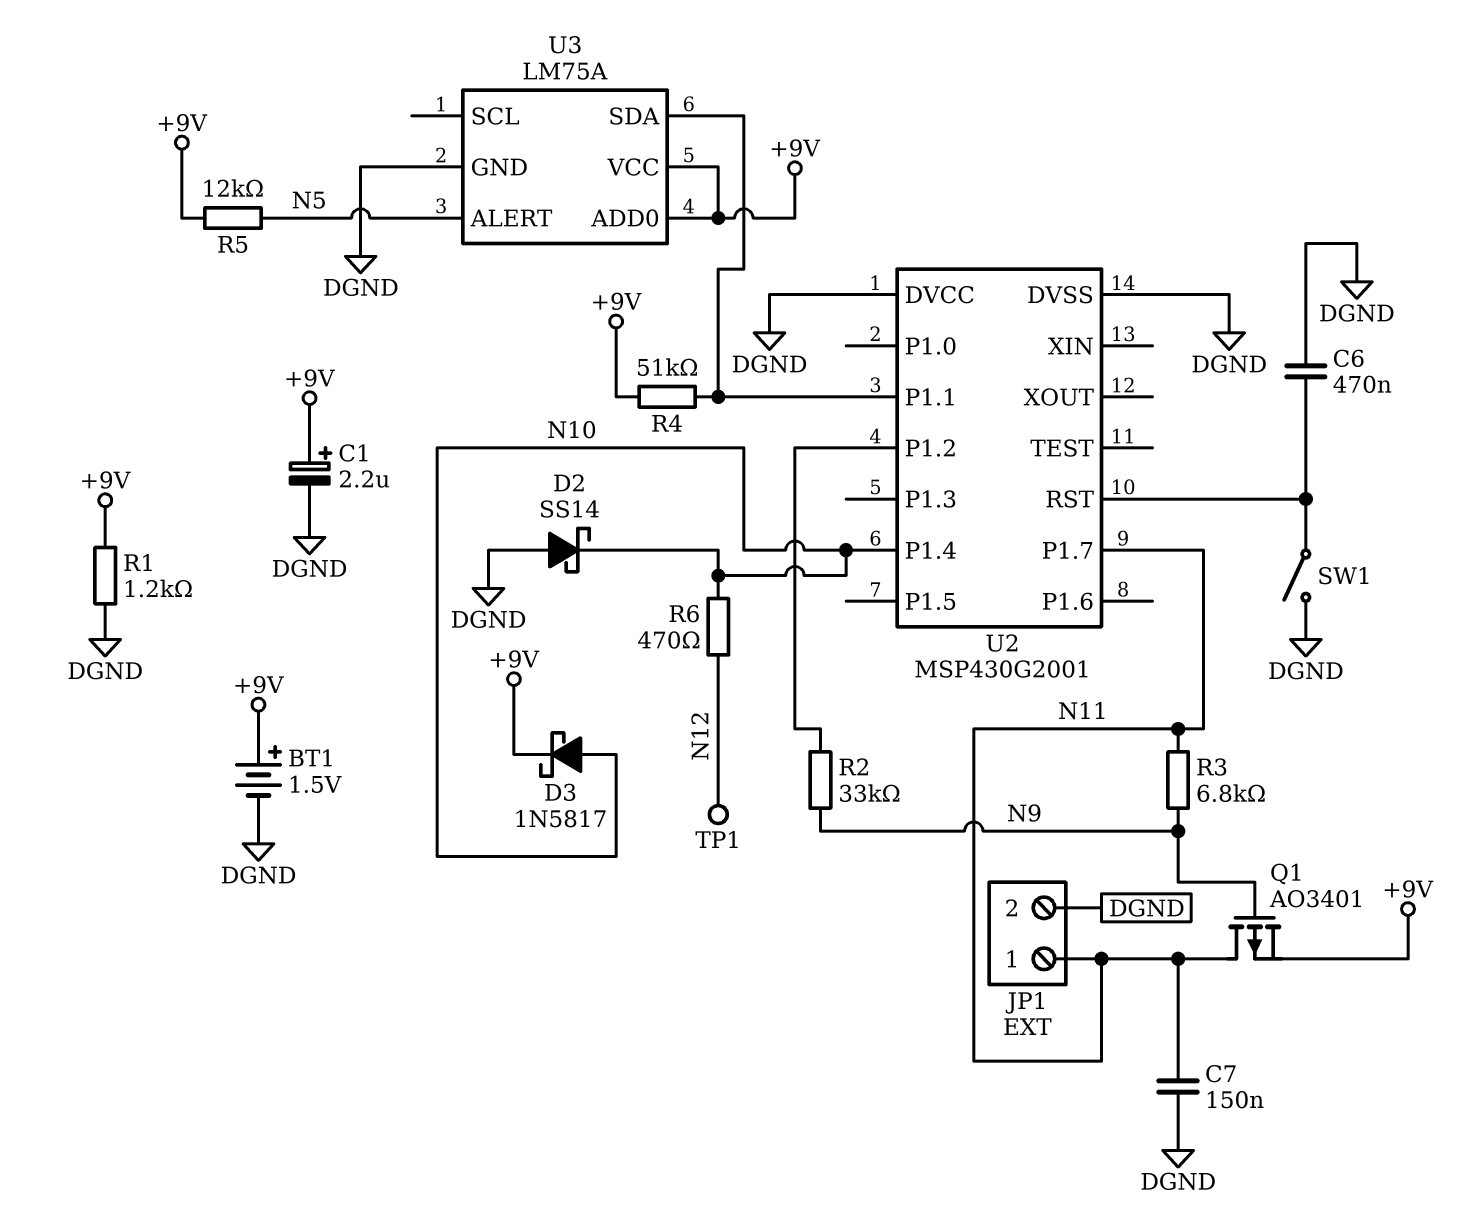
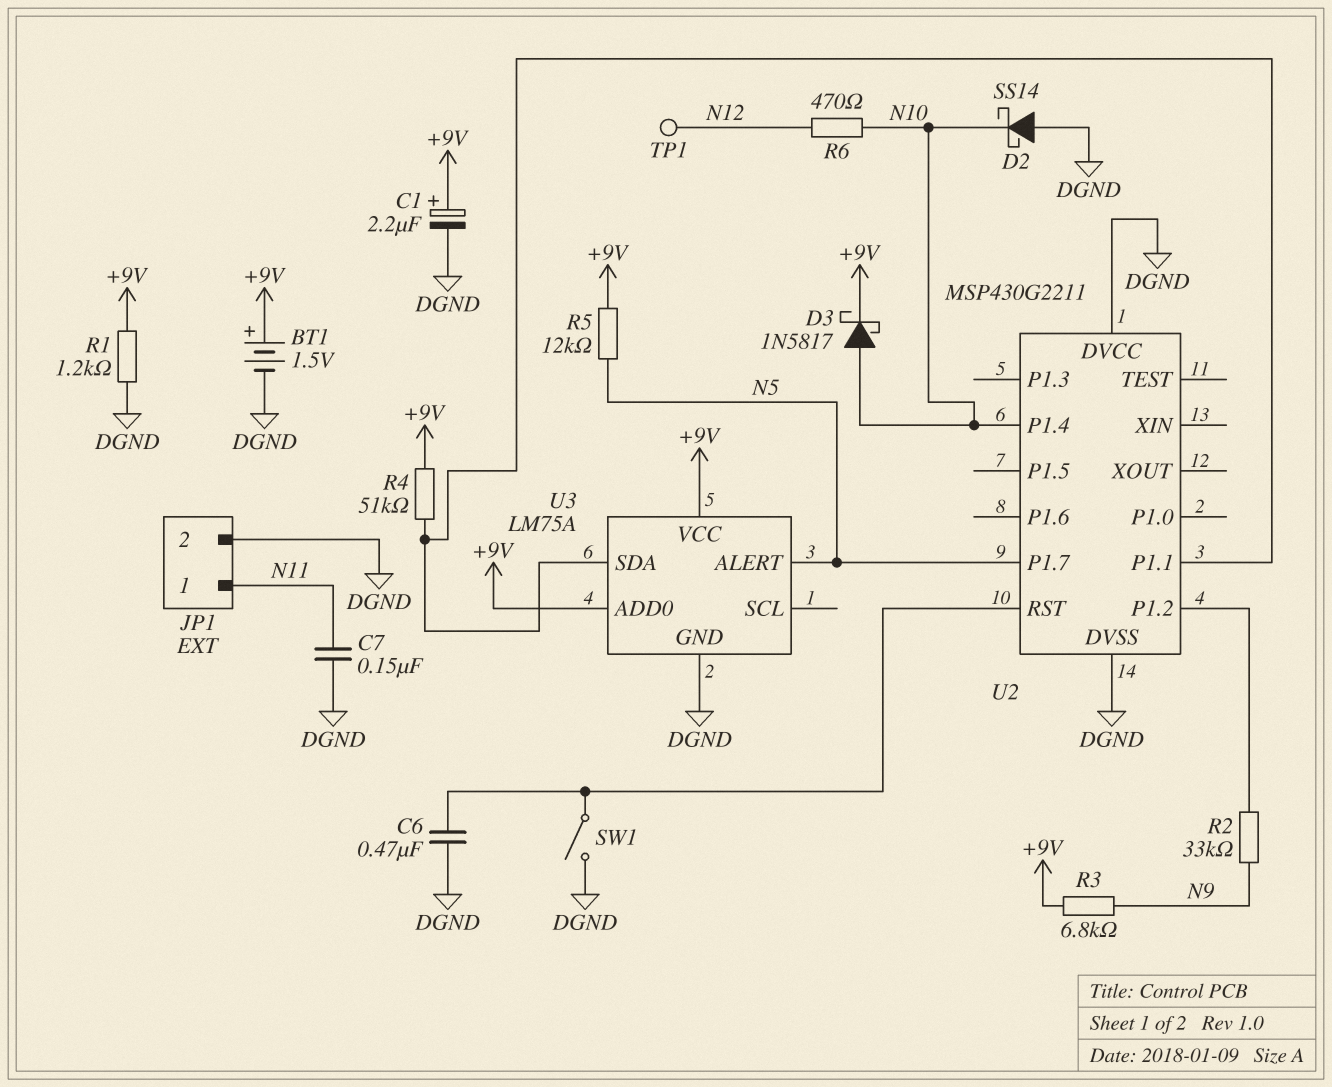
Q1: PMOS AO3401 (G N9, D N11, S +9V) -> none
R3: 6.8k (N9, N11) -> 6.8k (+9V, N9)
U2: MSP430G2001 -> MSP430G2211
U2 pin P1.7: N11 -> N5

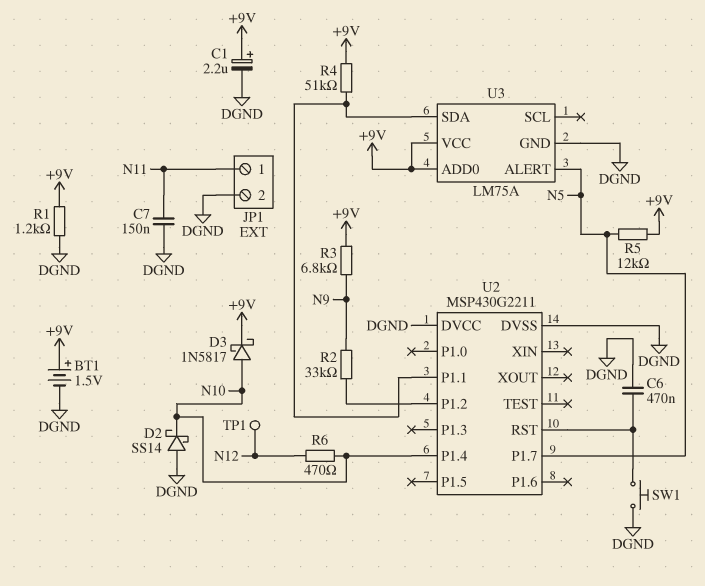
SW1: switch (DGND, U2/RST) -> button (DGND, U2/RST)

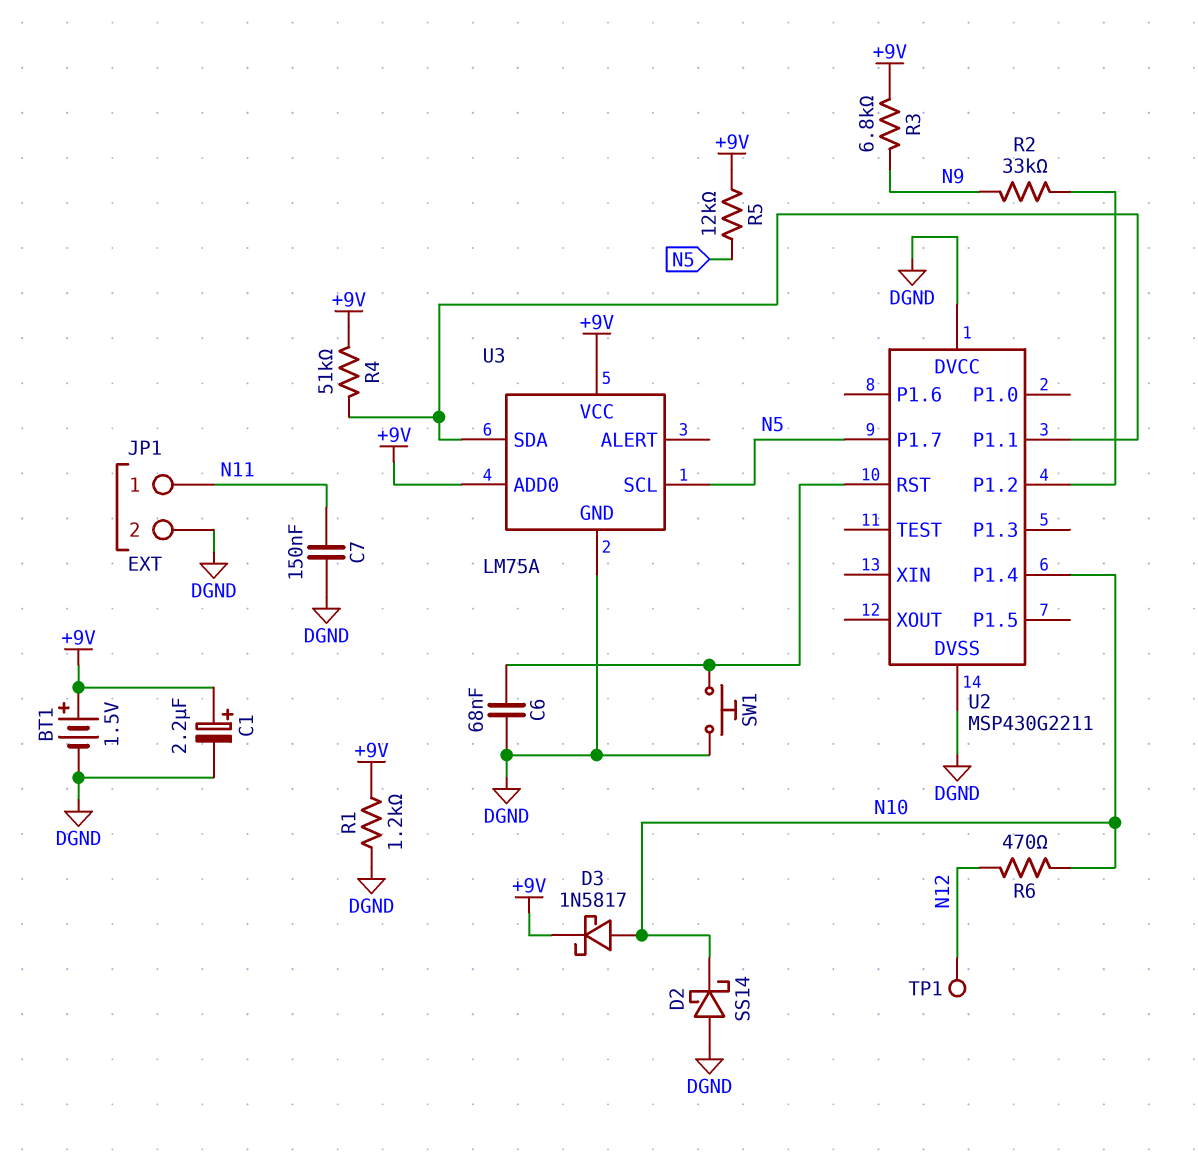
C6: 470nF (DGND, U2/RST) -> 68nF (DGND, U2/RST)
U3 pin ALERT: N5 -> none
U3 pin SCL: none -> N5

